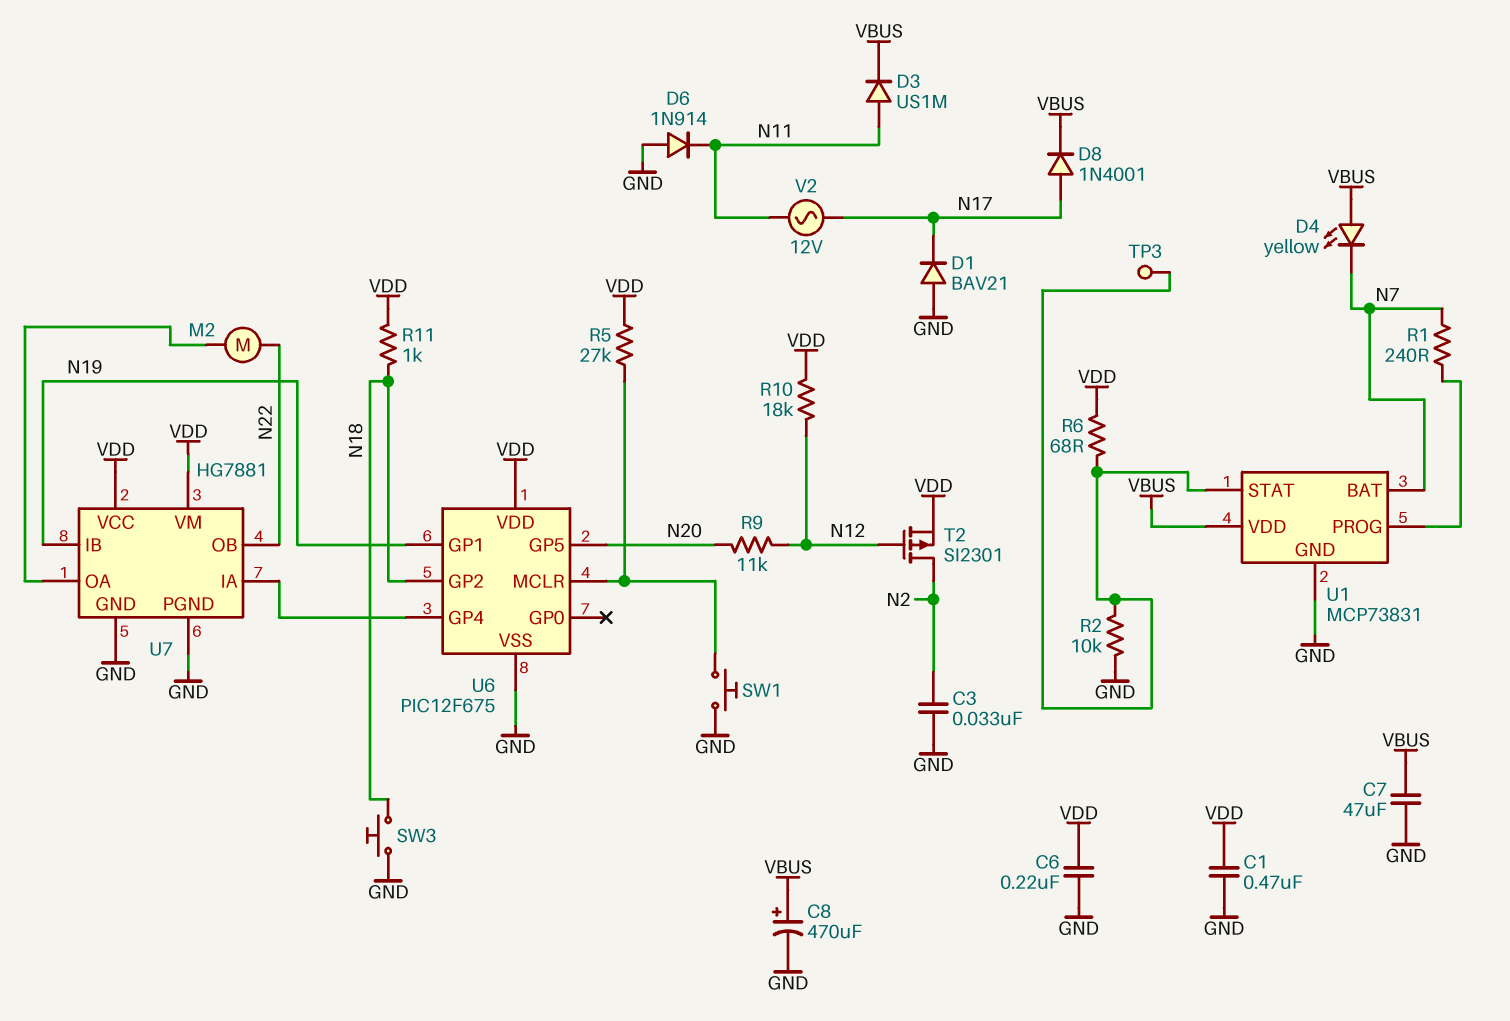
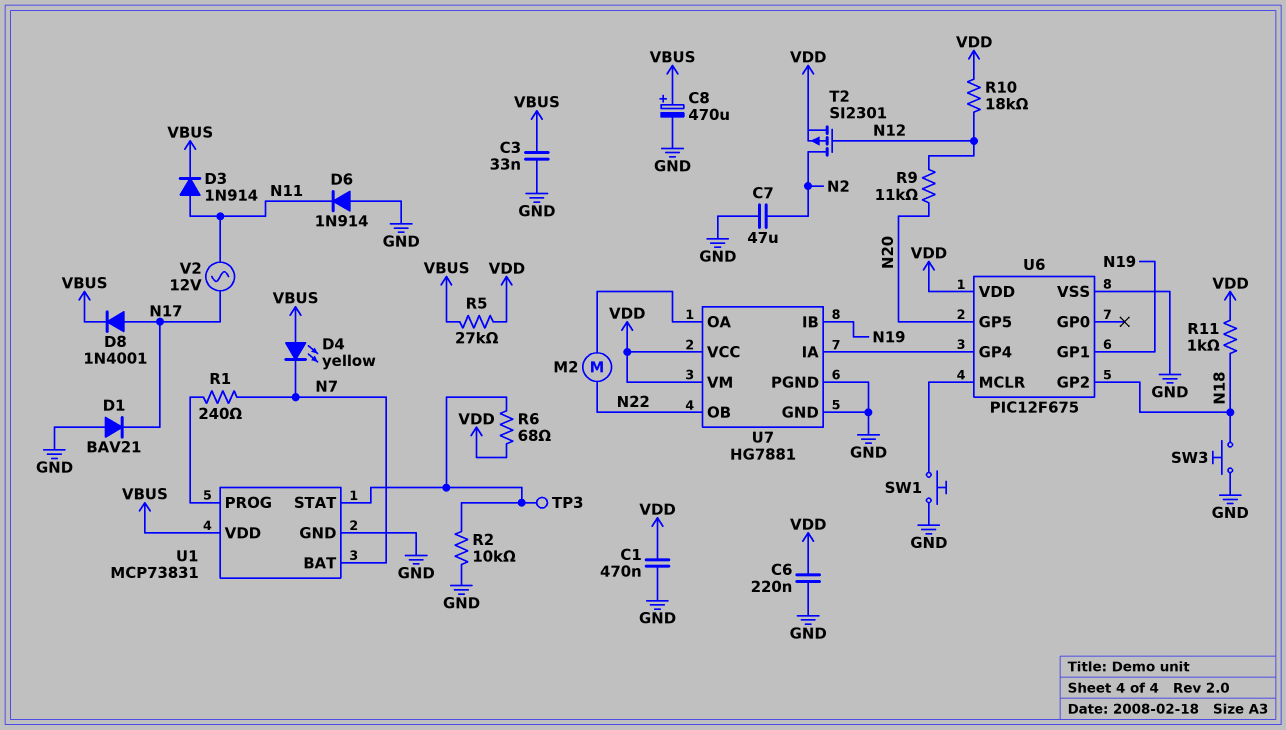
C3: 33nF (GND, N2) -> 33nF (GND, VBUS)
C7: 47uF (GND, VBUS) -> 47uF (GND, N2)
D3: diode US1M (A N11, K VBUS) -> diode 1N914 (A N11, K VBUS)
R5: 27k (U6/MCLR, VDD) -> 27k (VBUS, VDD)

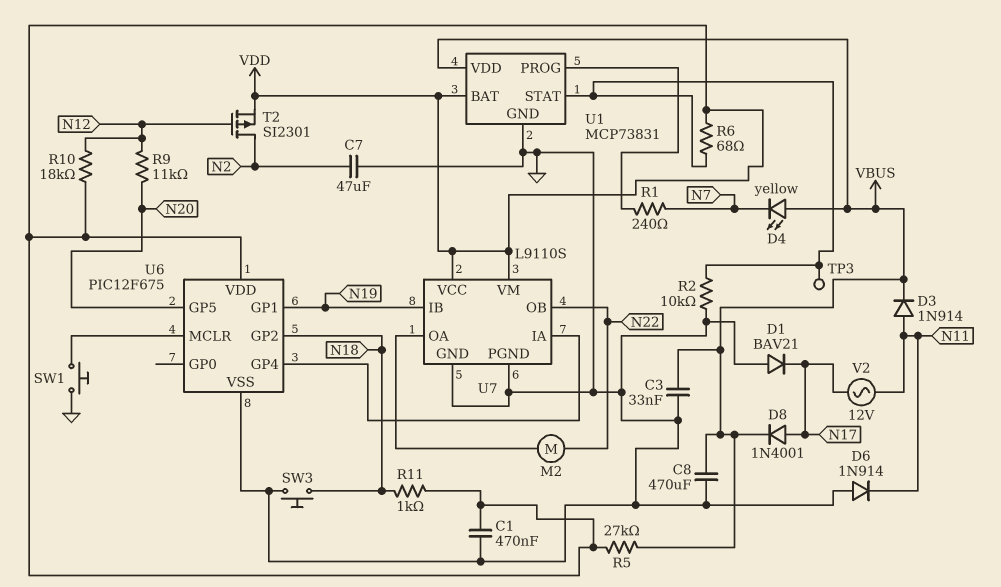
C6: 220nF (GND, VDD) -> none
C8: 470uF (plus VBUS, minus GND) -> 470uF (GND, VBUS)
U1 pin BAT: N7 -> VDD
U7: HG7881 -> L9110S

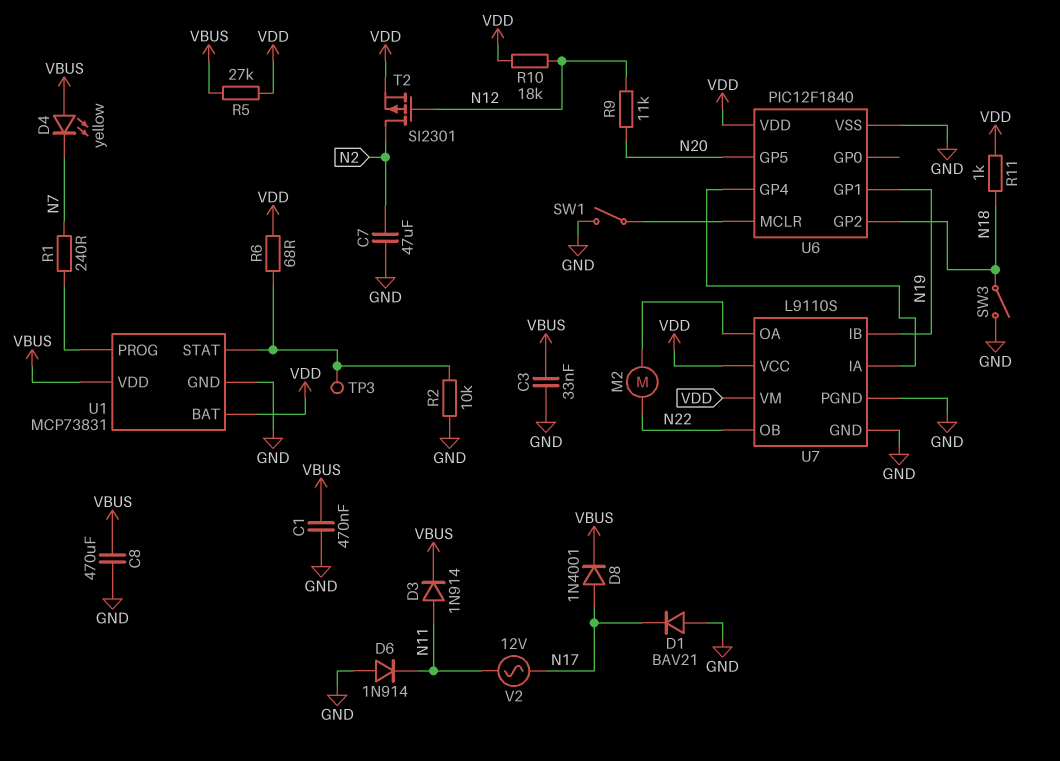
C1: 470nF (GND, VDD) -> 470nF (GND, VBUS)
SW1: button (GND, U6/MCLR) -> switch (GND, U6/MCLR)
SW3: button (GND, N18) -> switch (GND, N18)
U6: PIC12F675 -> PIC12F1840

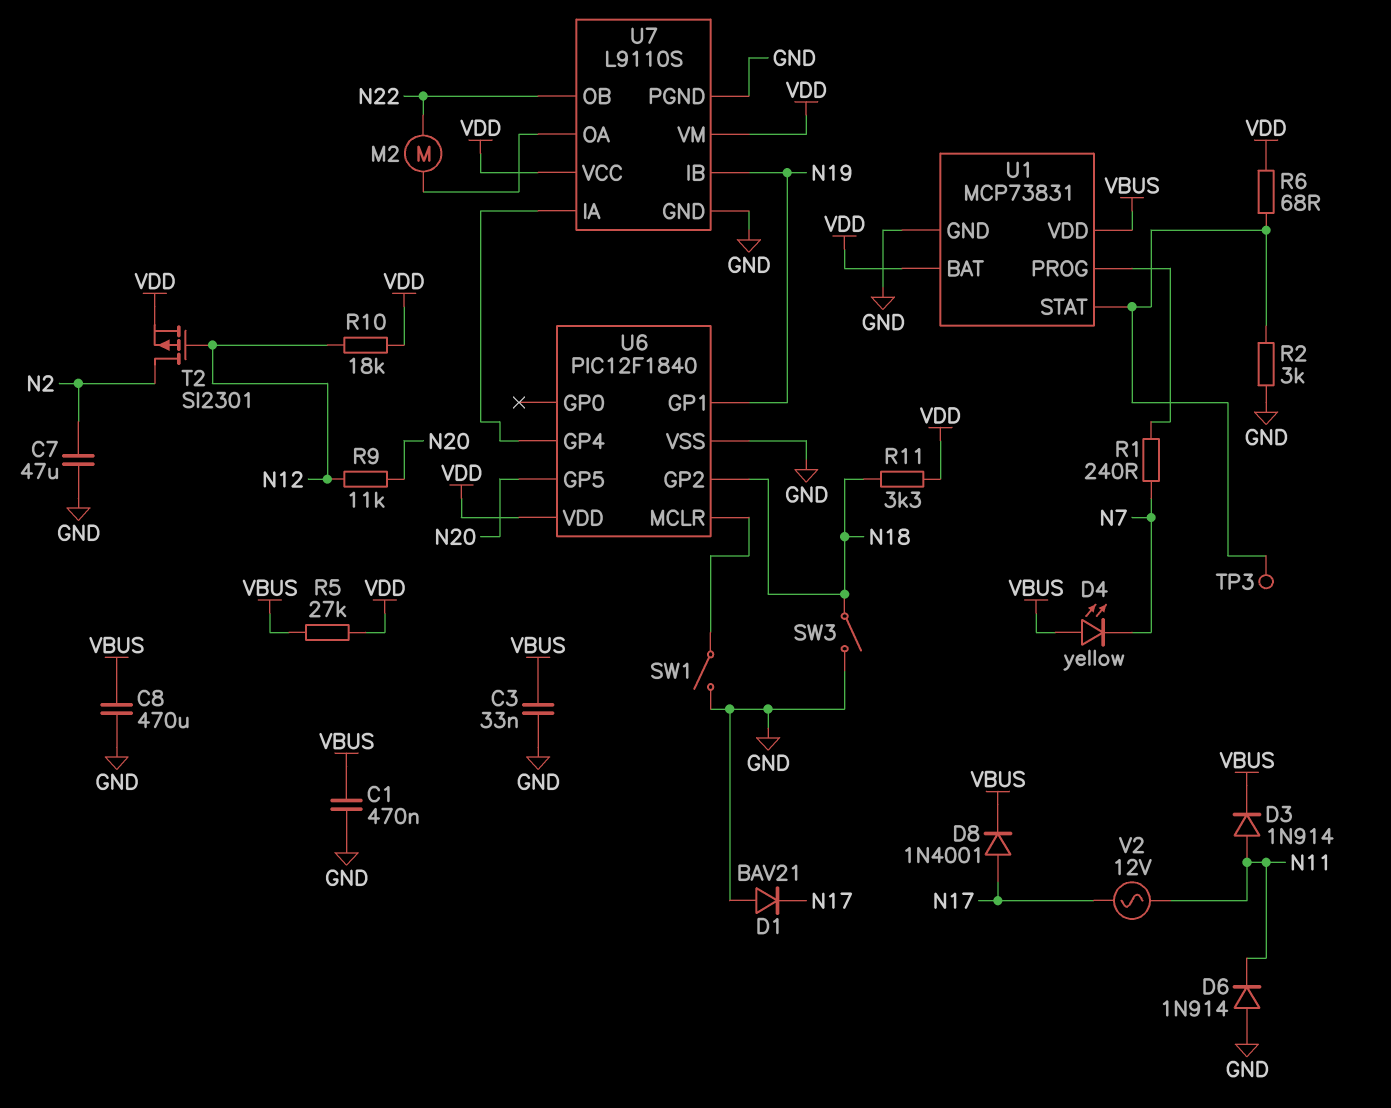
R2: 10k (GND, U1/STAT) -> 3k (GND, U1/STAT)
R11: 1k (N18, VDD) -> 3.3k (N18, VDD)

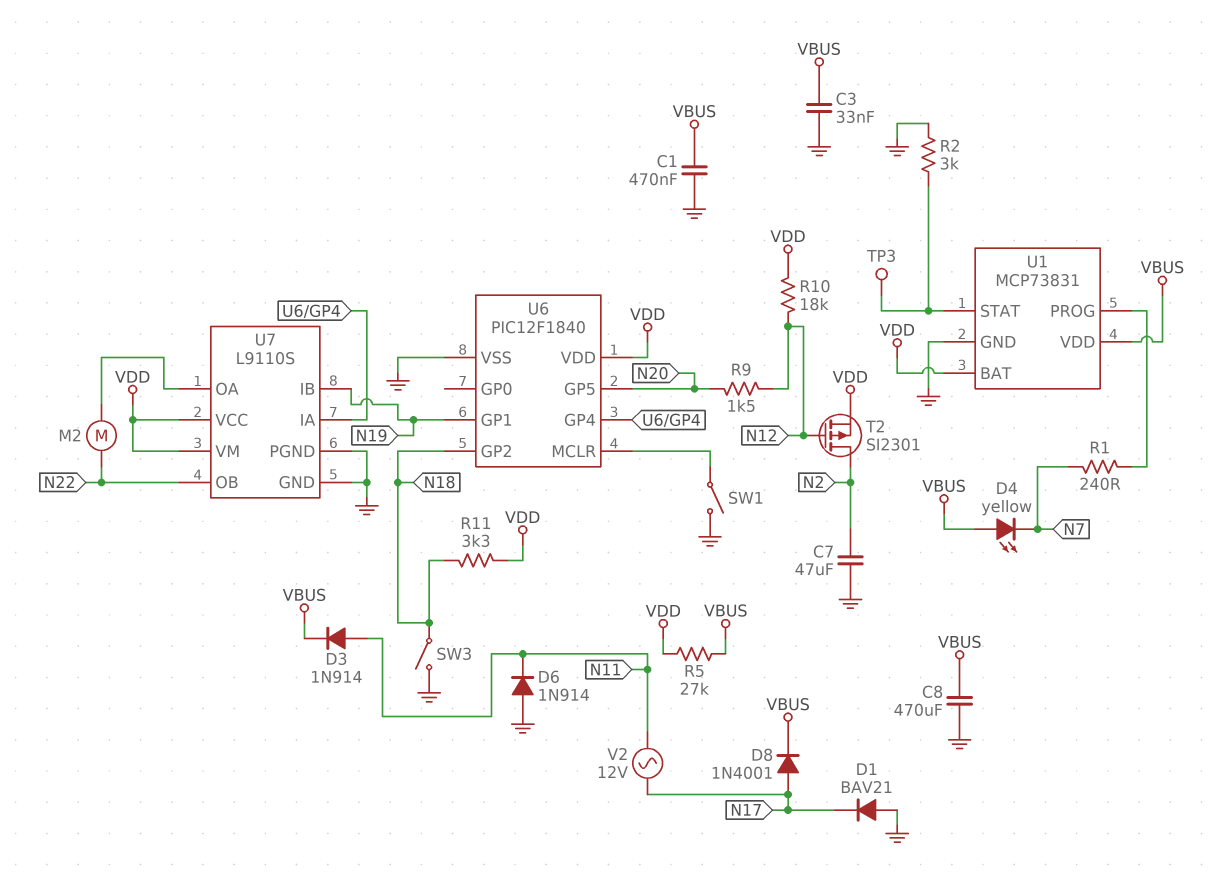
R6: 68 (U1/STAT, VDD) -> none
R9: 11k (N12, N20) -> 1.5k (N12, N20)

